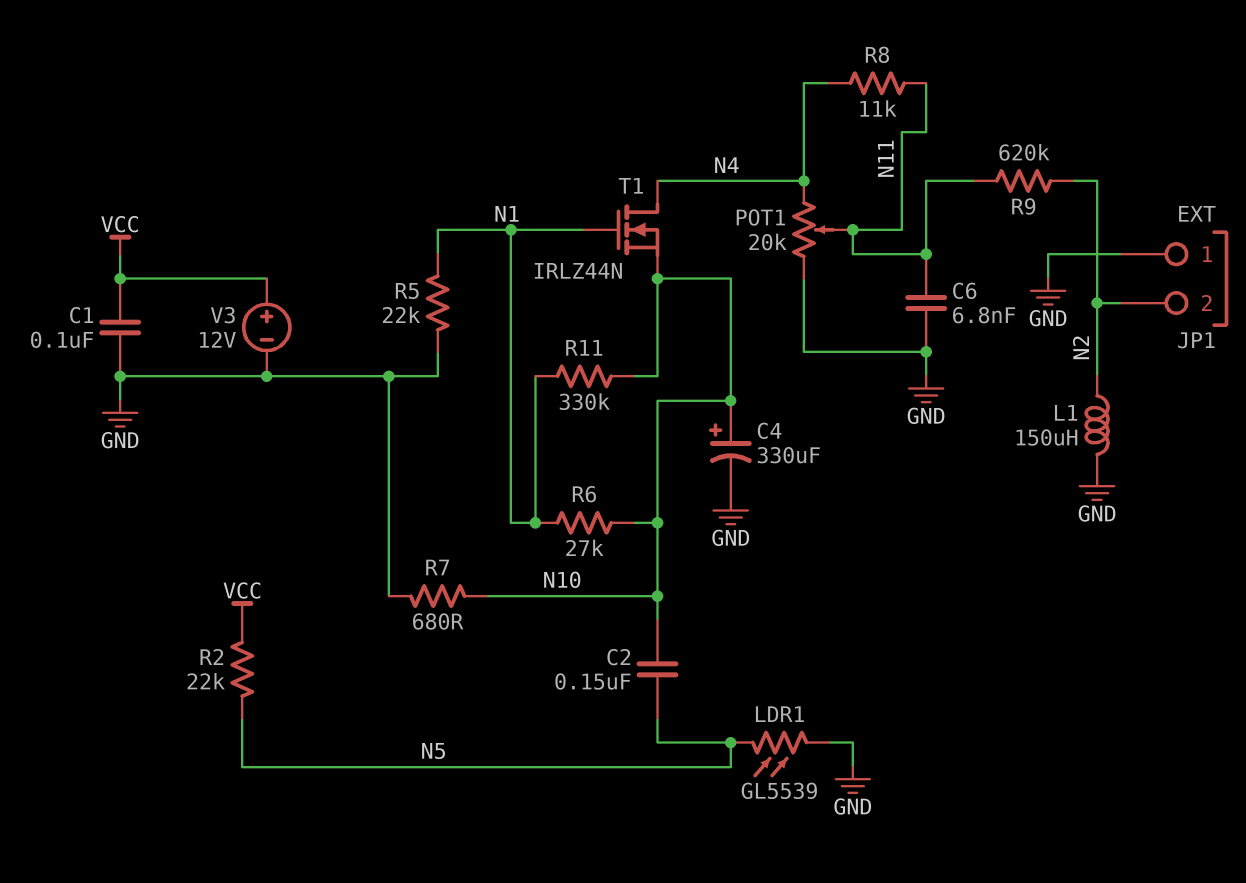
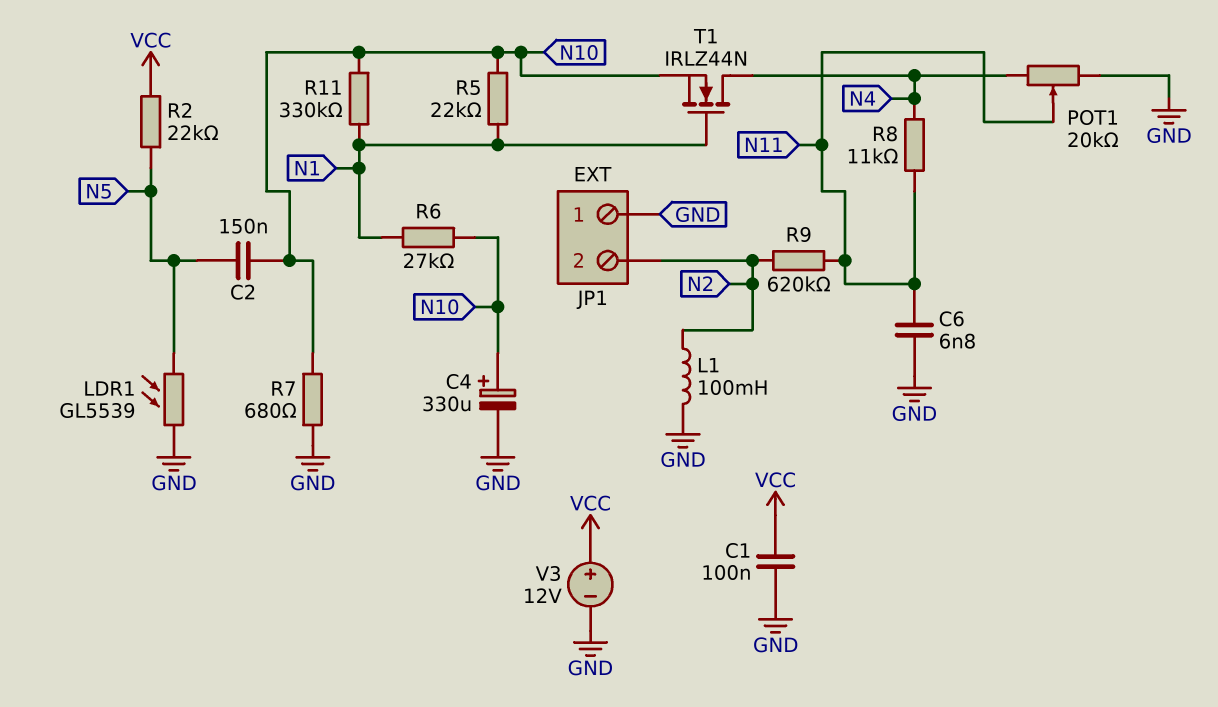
L1: 150uH (GND, N2) -> 100mH (GND, N2)
R5: 22k (GND, N1) -> 22k (N1, N10)

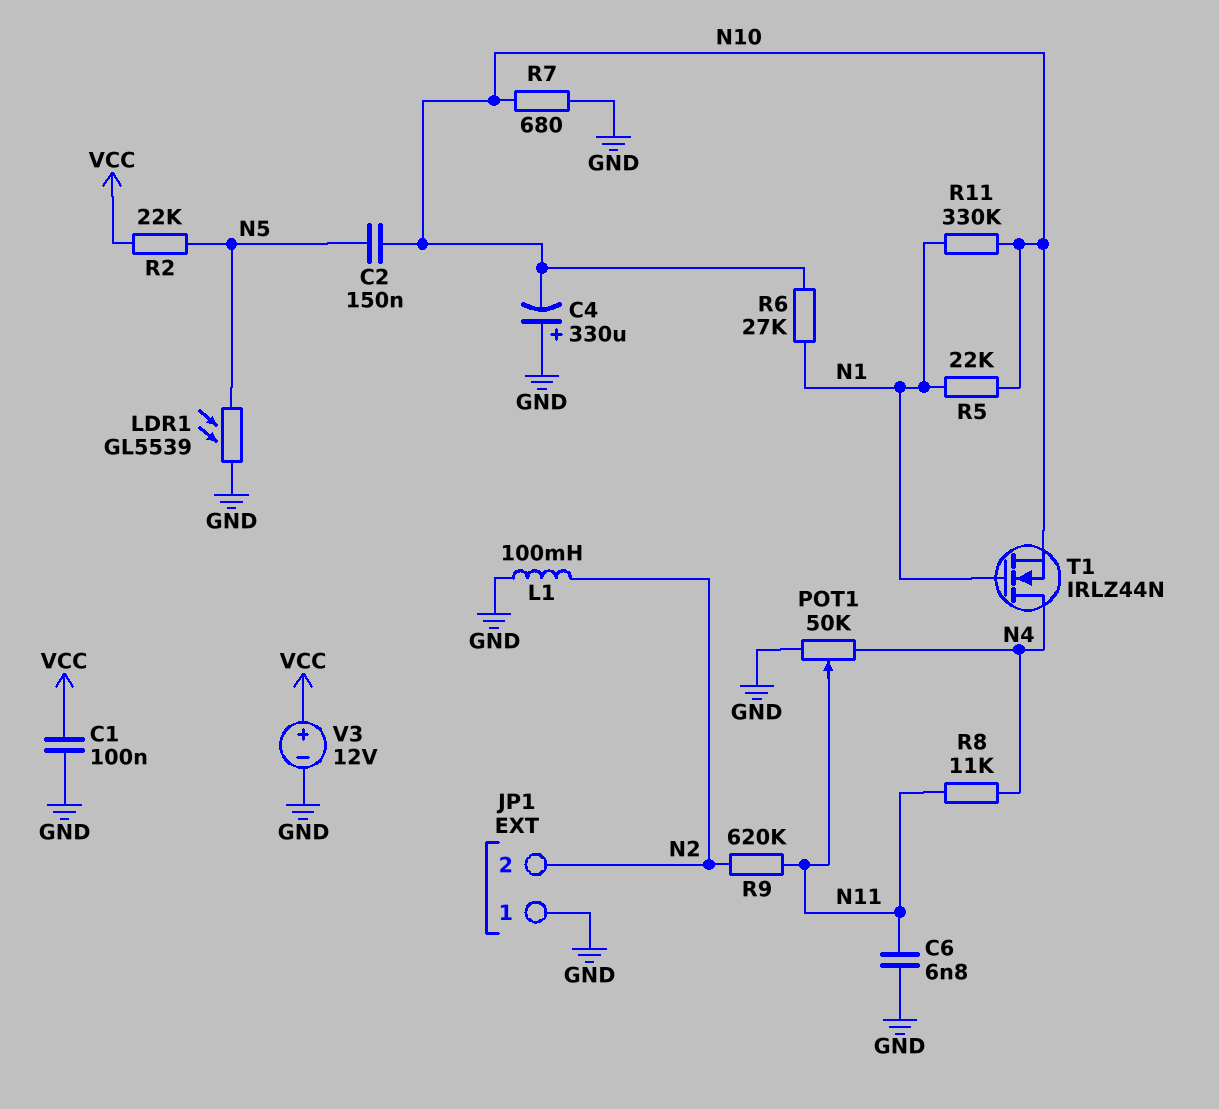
C4: 330uF (plus N10, minus GND) -> 330uF (plus GND, minus N10)
POT1: 20k (GND, N4, wiper N11) -> 50k (GND, N4, wiper N11)

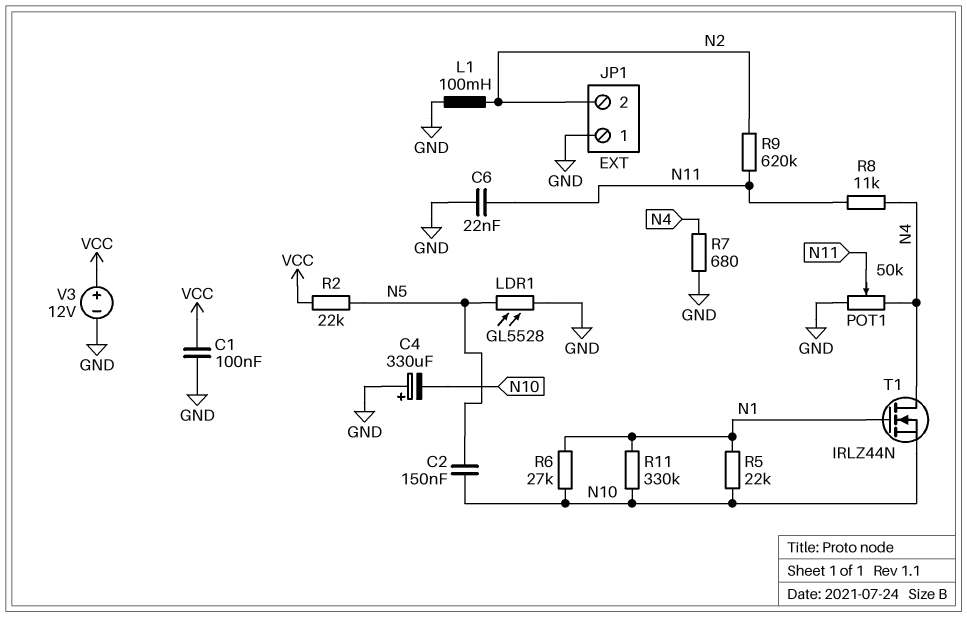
C6: 6.8nF (GND, N11) -> 22nF (GND, N11)
LDR1: GL5539 (GND, N5) -> GL5528 (GND, N5)
R7: 680 (GND, N10) -> 680 (GND, N4)

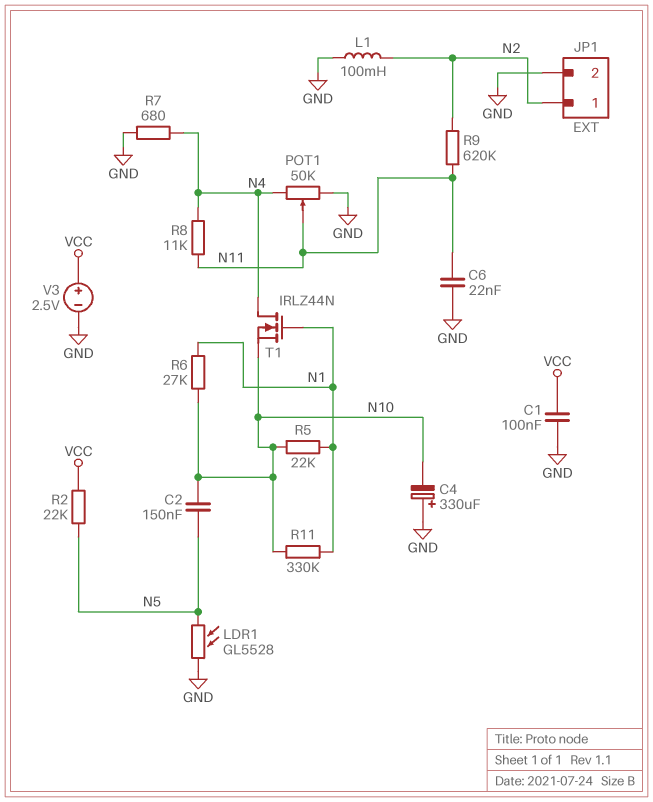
JP1 pin 1: GND -> N2
JP1 pin 2: N2 -> GND
V3: 12V (plus VCC, minus GND) -> 2.5V (plus VCC, minus GND)

